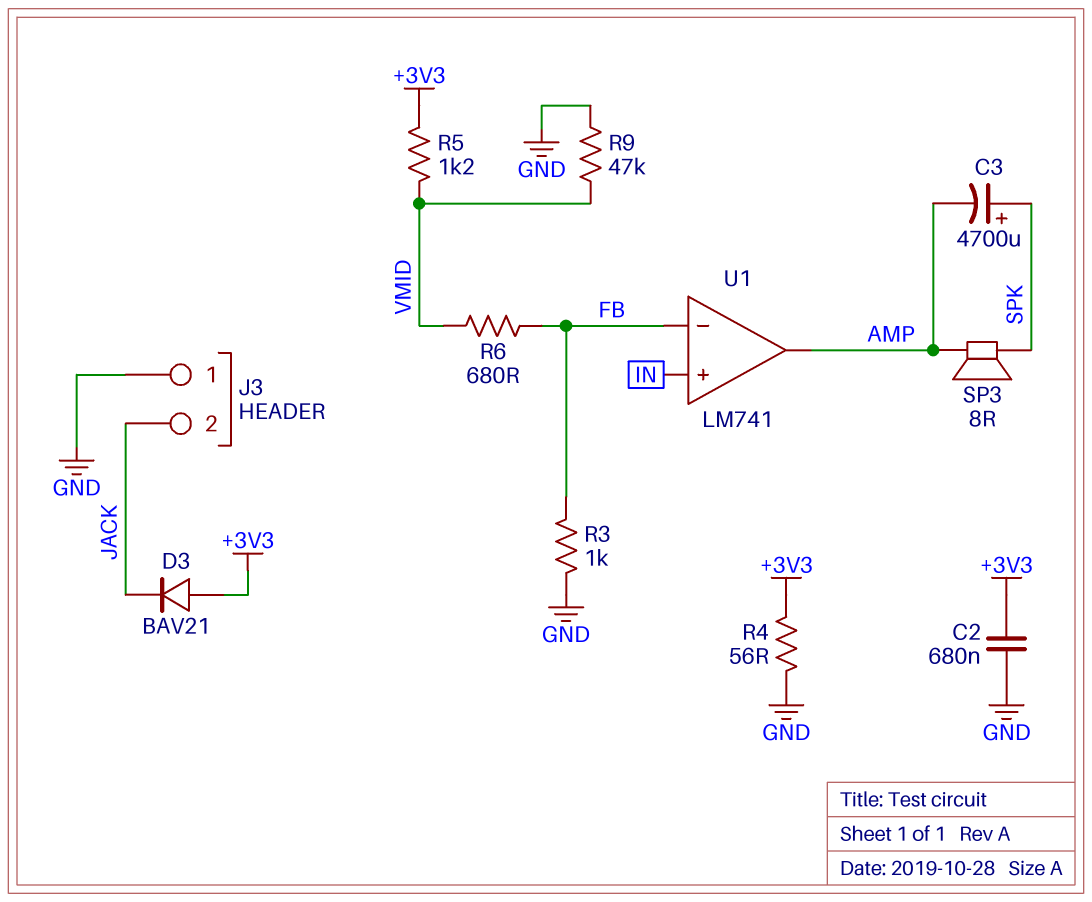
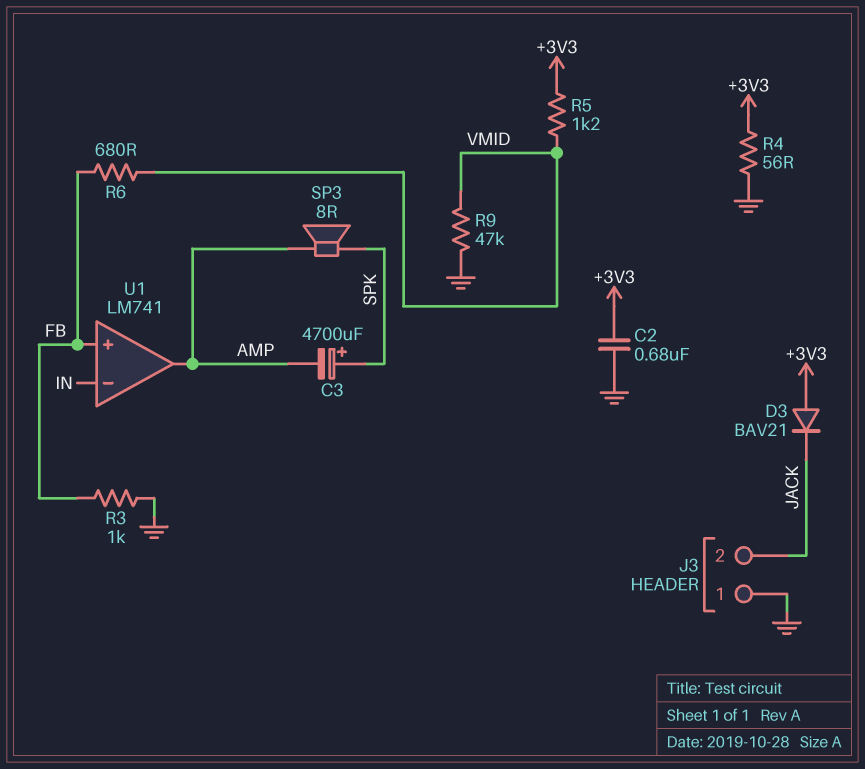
U1 pin in+: IN -> FB
U1 pin in-: FB -> IN

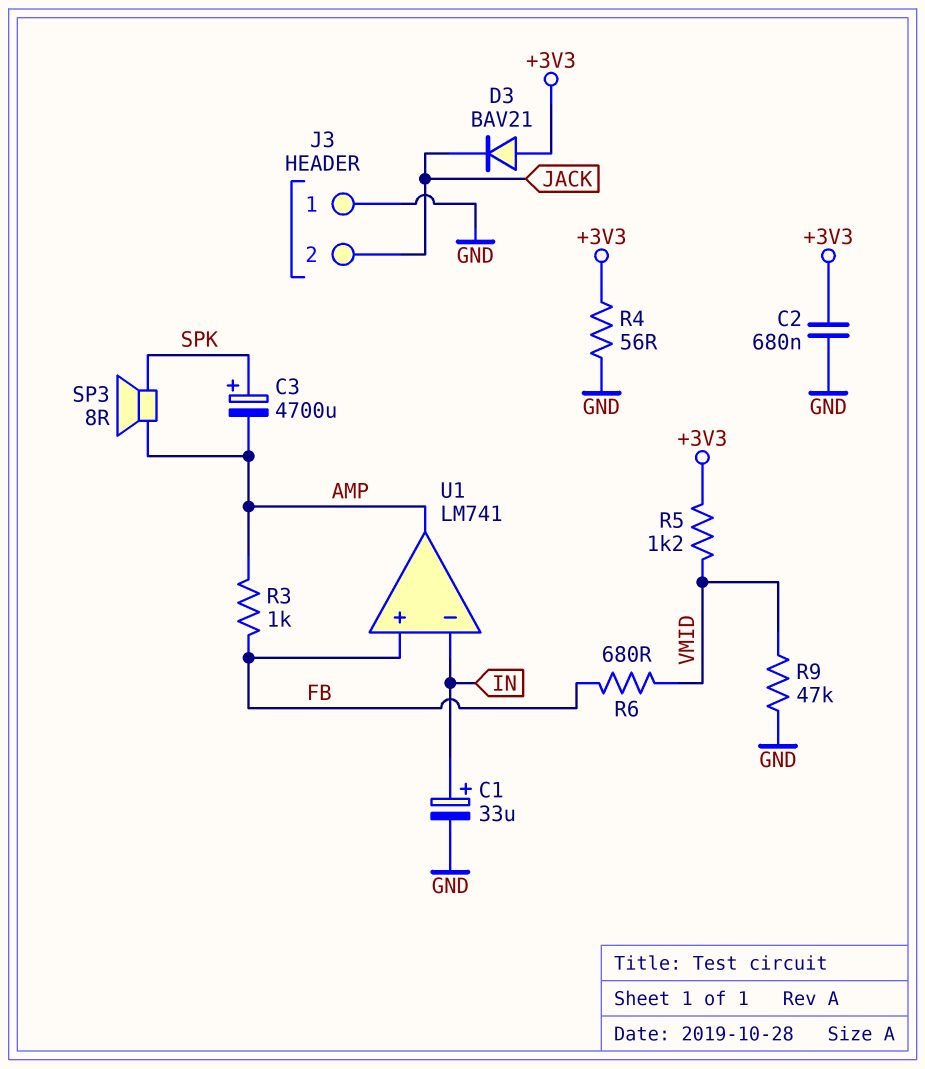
C1: none -> 33uF (plus IN, minus GND)
R3: 1k (FB, GND) -> 1k (AMP, FB)

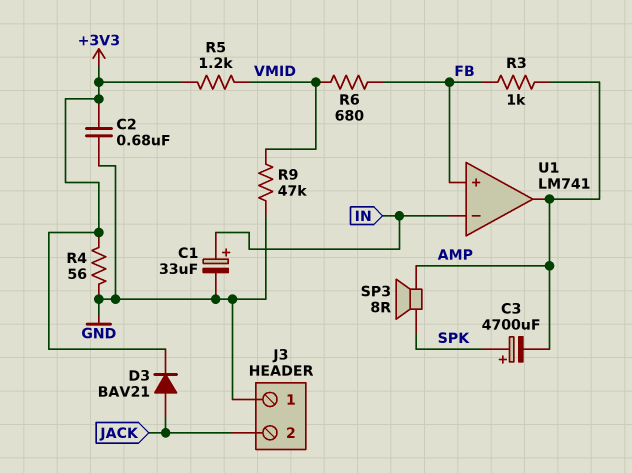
D3: diode BAV21 (A +3V3, K JACK) -> diode BAV21 (A JACK, K +3V3)

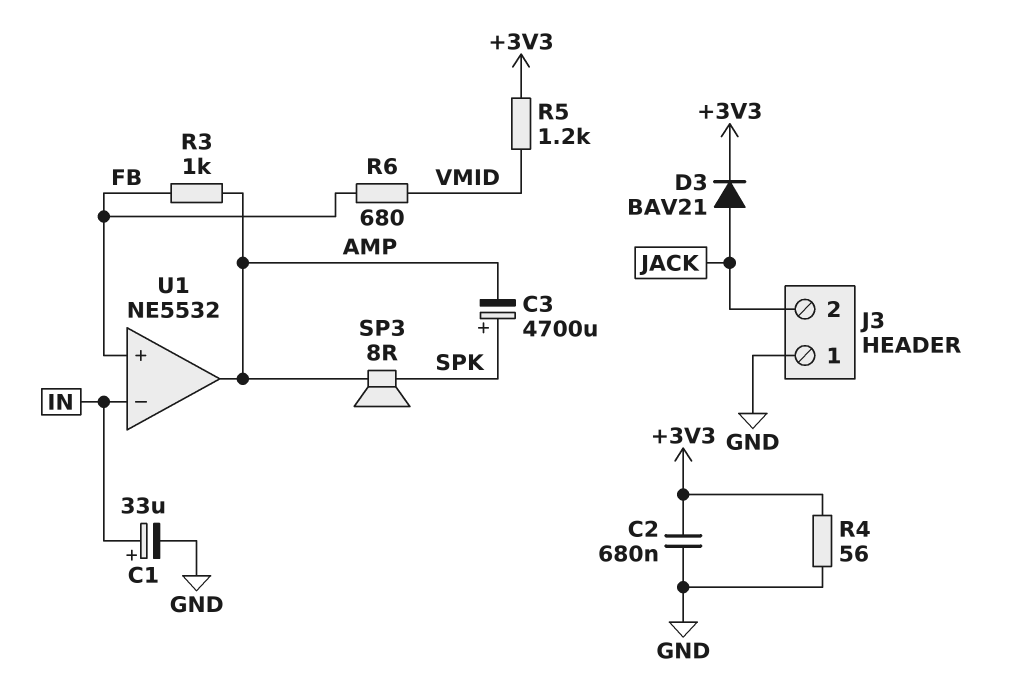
R9: 47k (GND, VMID) -> none
U1: LM741 -> NE5532

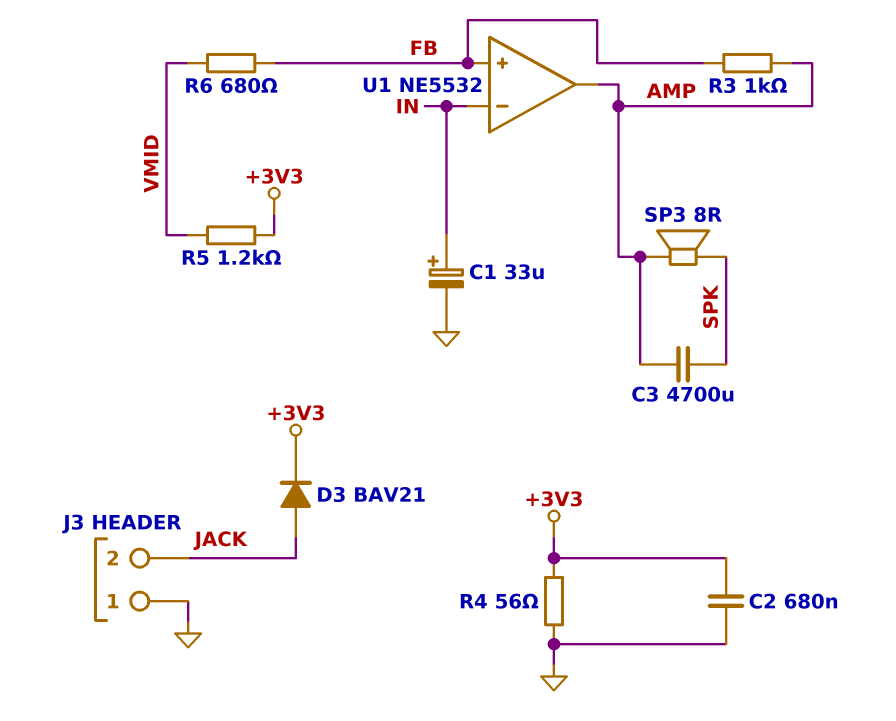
C3: 4700uF (plus SPK, minus AMP) -> 4700uF (AMP, SPK)

